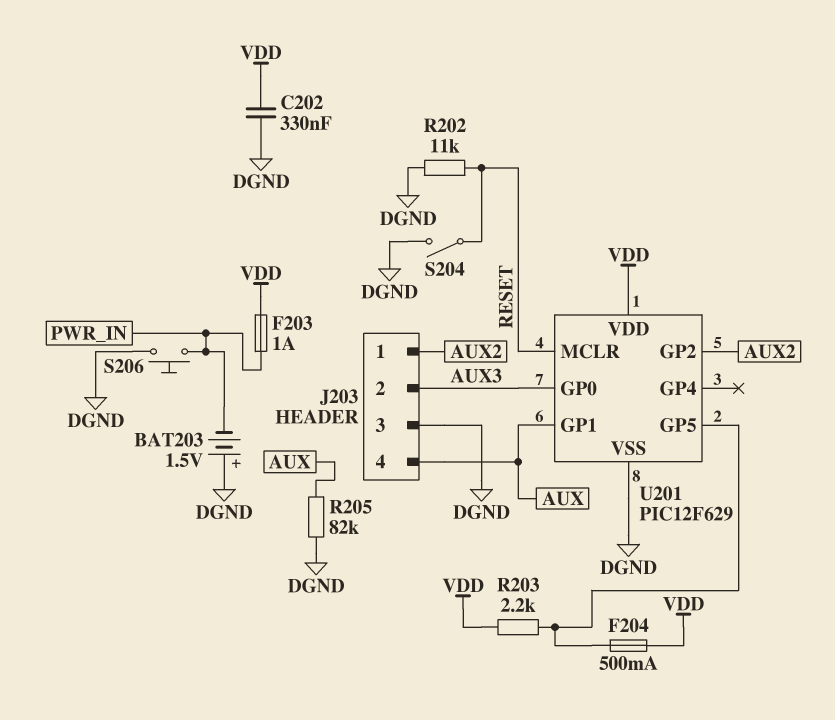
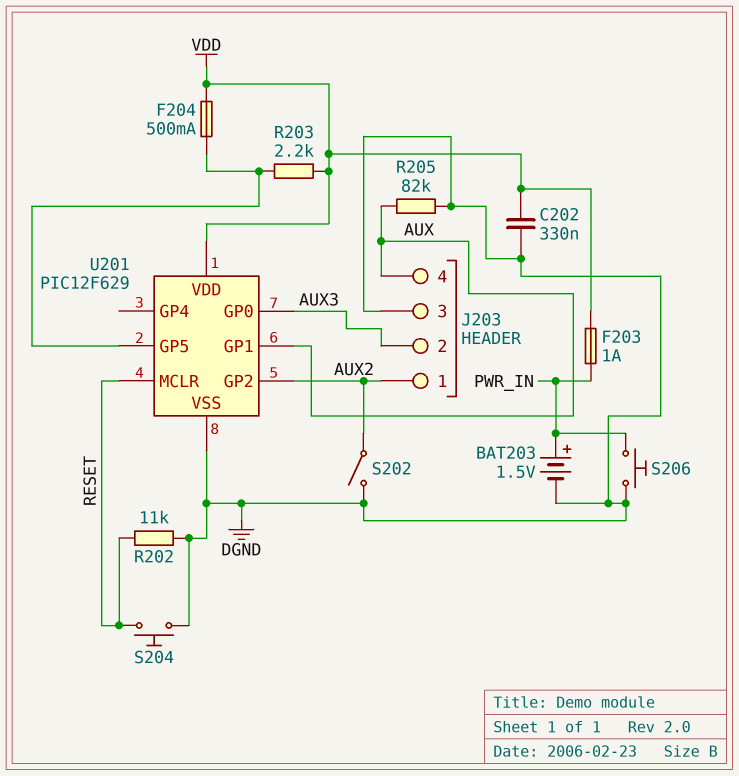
BAT203: 1.5V (plus DGND, minus PWR_IN) -> 1.5V (plus PWR_IN, minus DGND)
S202: none -> switch (AUX2, DGND)
S204: switch (DGND, RESET) -> button (DGND, RESET)

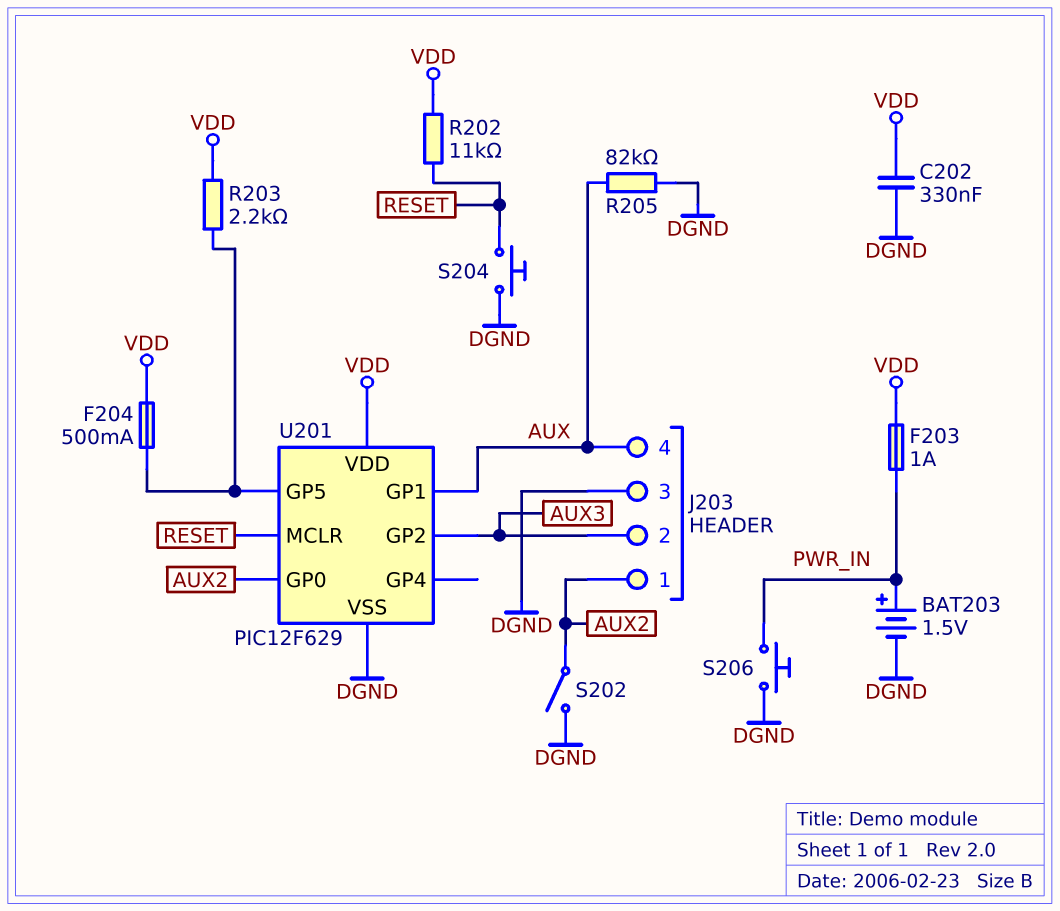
R202: 11k (DGND, RESET) -> 11k (RESET, VDD)
U201 pin GP0: AUX3 -> AUX2
U201 pin GP2: AUX2 -> AUX3

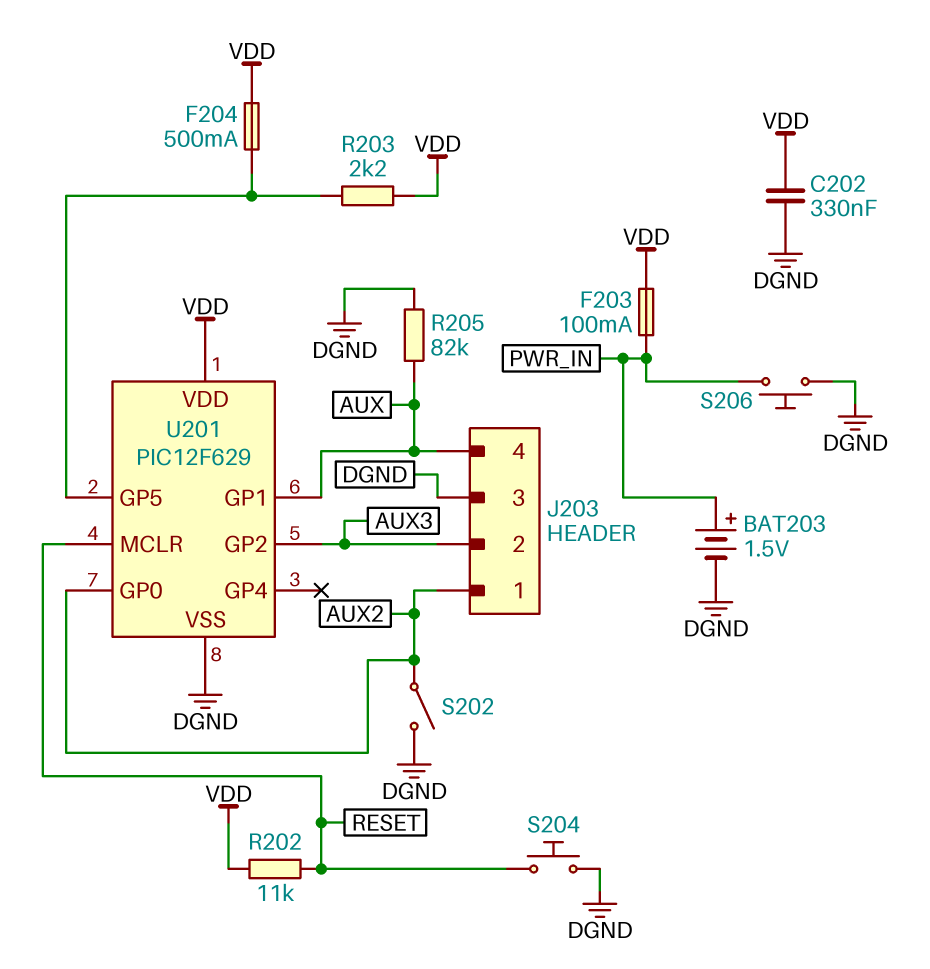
F203: 1A (PWR_IN, VDD) -> 100mA (PWR_IN, VDD)

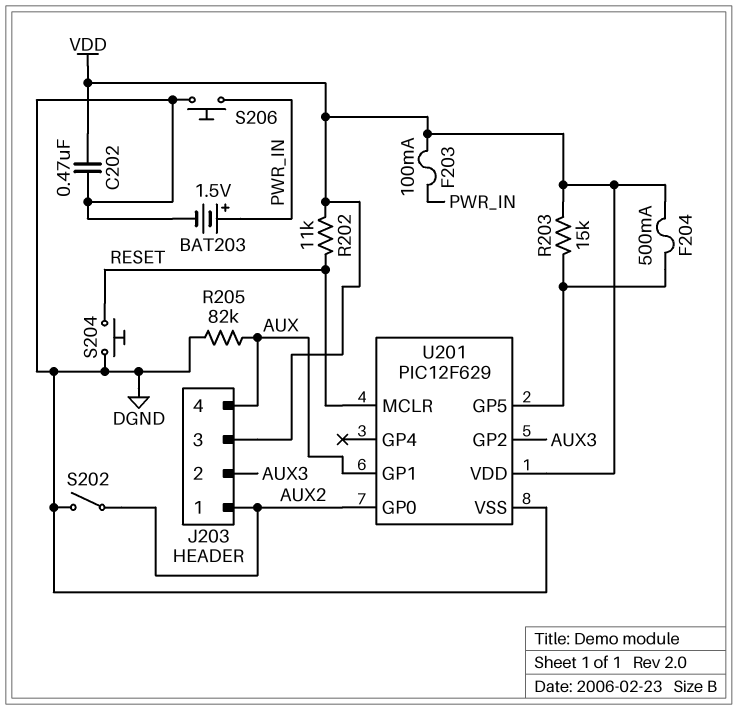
C202: 330nF (DGND, VDD) -> 470nF (DGND, VDD)
J203 pin 3: DGND -> VDD
R203: 2.2k (U201/GP5, VDD) -> 15k (U201/GP5, VDD)

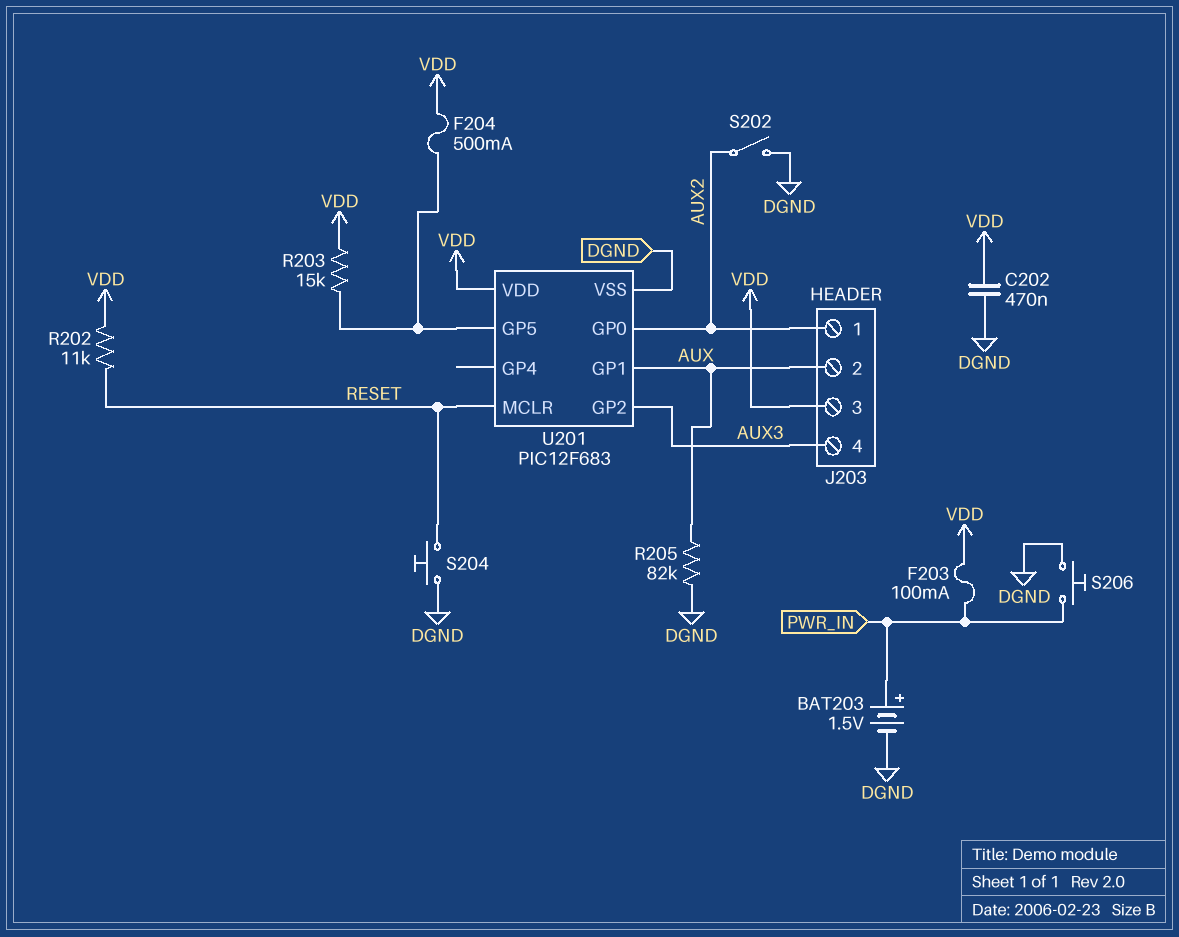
J203 pin 2: AUX3 -> AUX
J203 pin 4: AUX -> AUX3
U201: PIC12F629 -> PIC12F683

